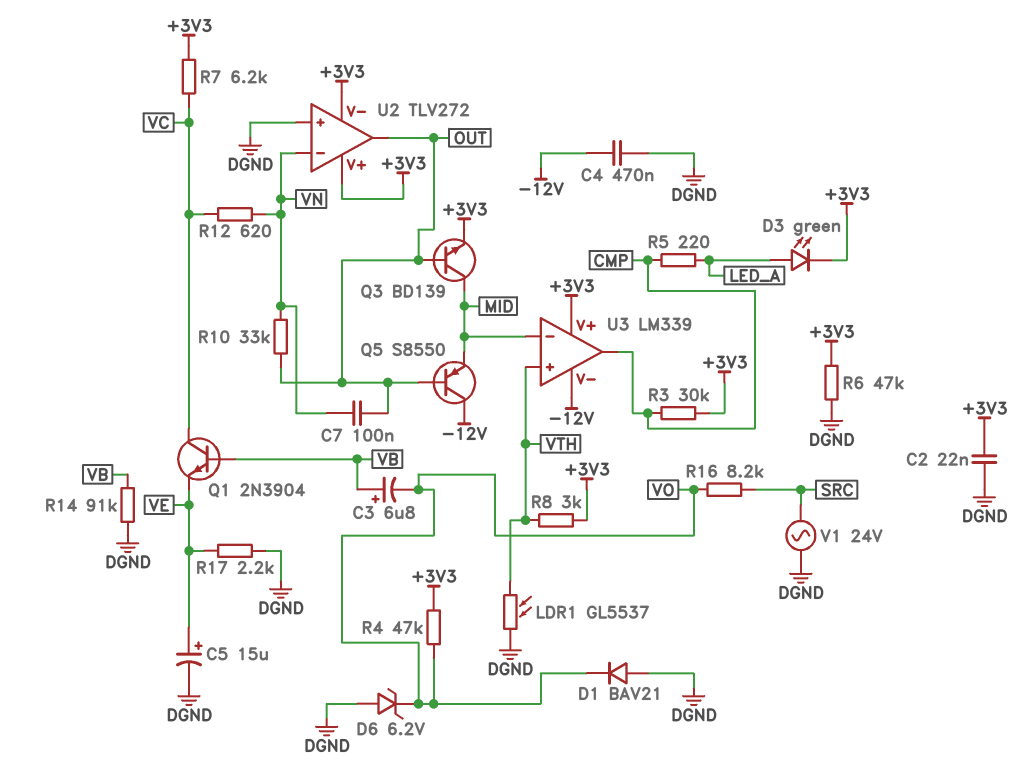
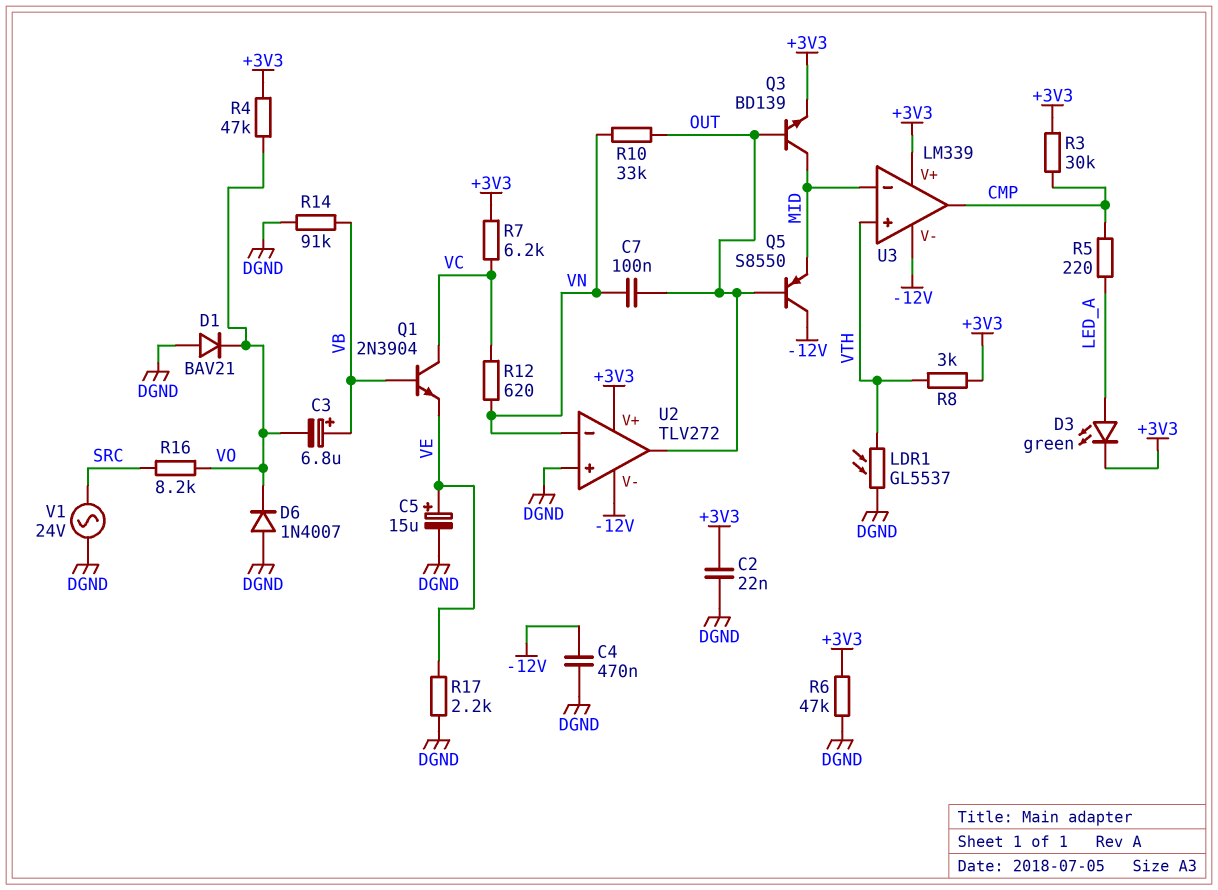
D6: zener 6.2V (A DGND, K VO) -> diode 1N4007 (A DGND, K VO)
U2 pin V-: +3V3 -> -12V

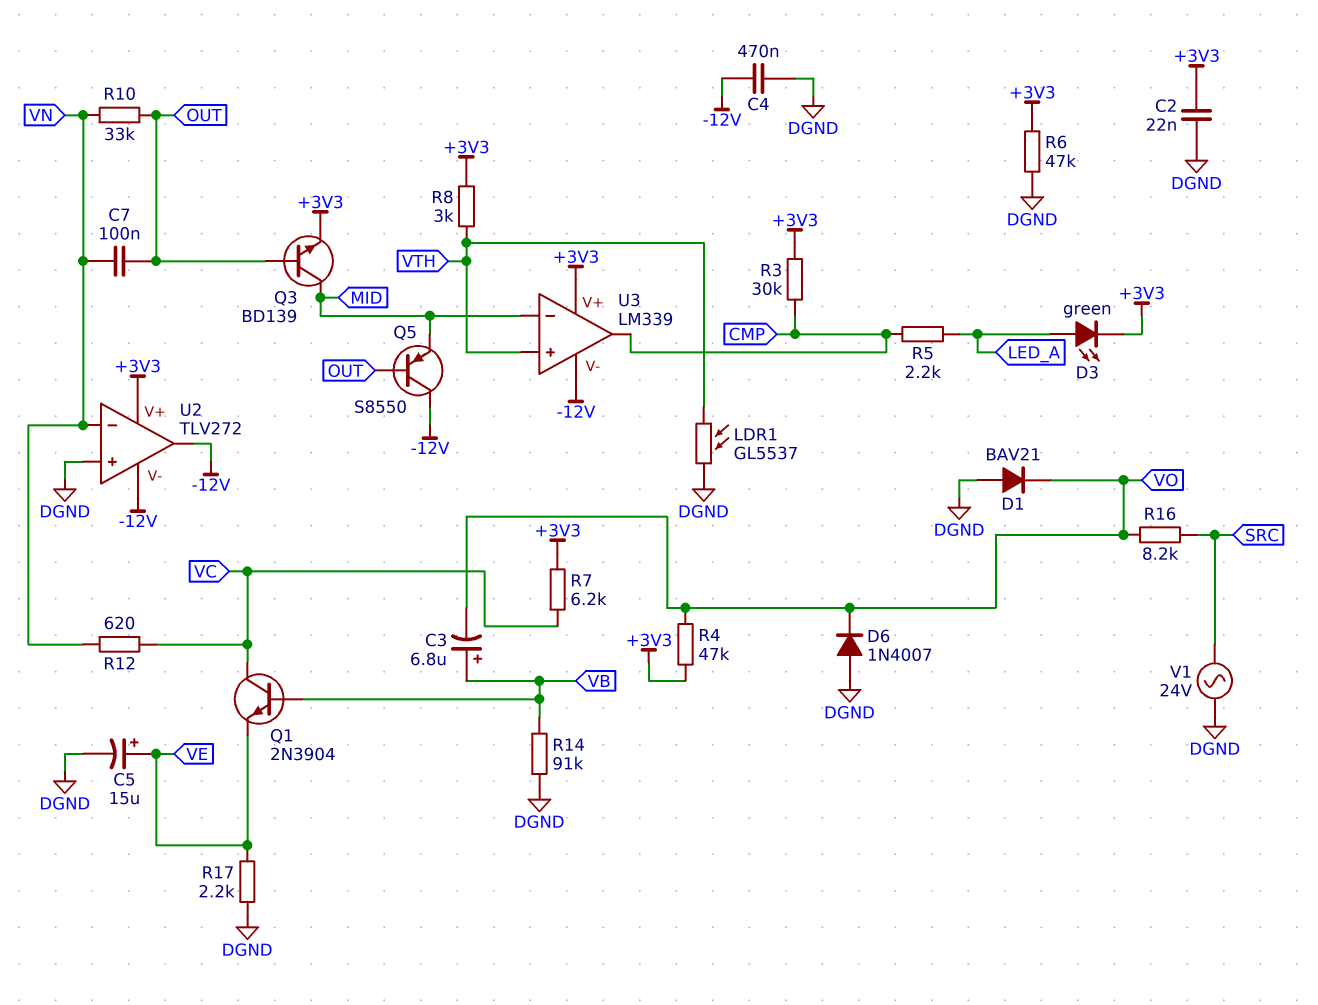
R5: 220 (CMP, LED_A) -> 2.2k (CMP, LED_A)
U2 pin out: OUT -> -12V

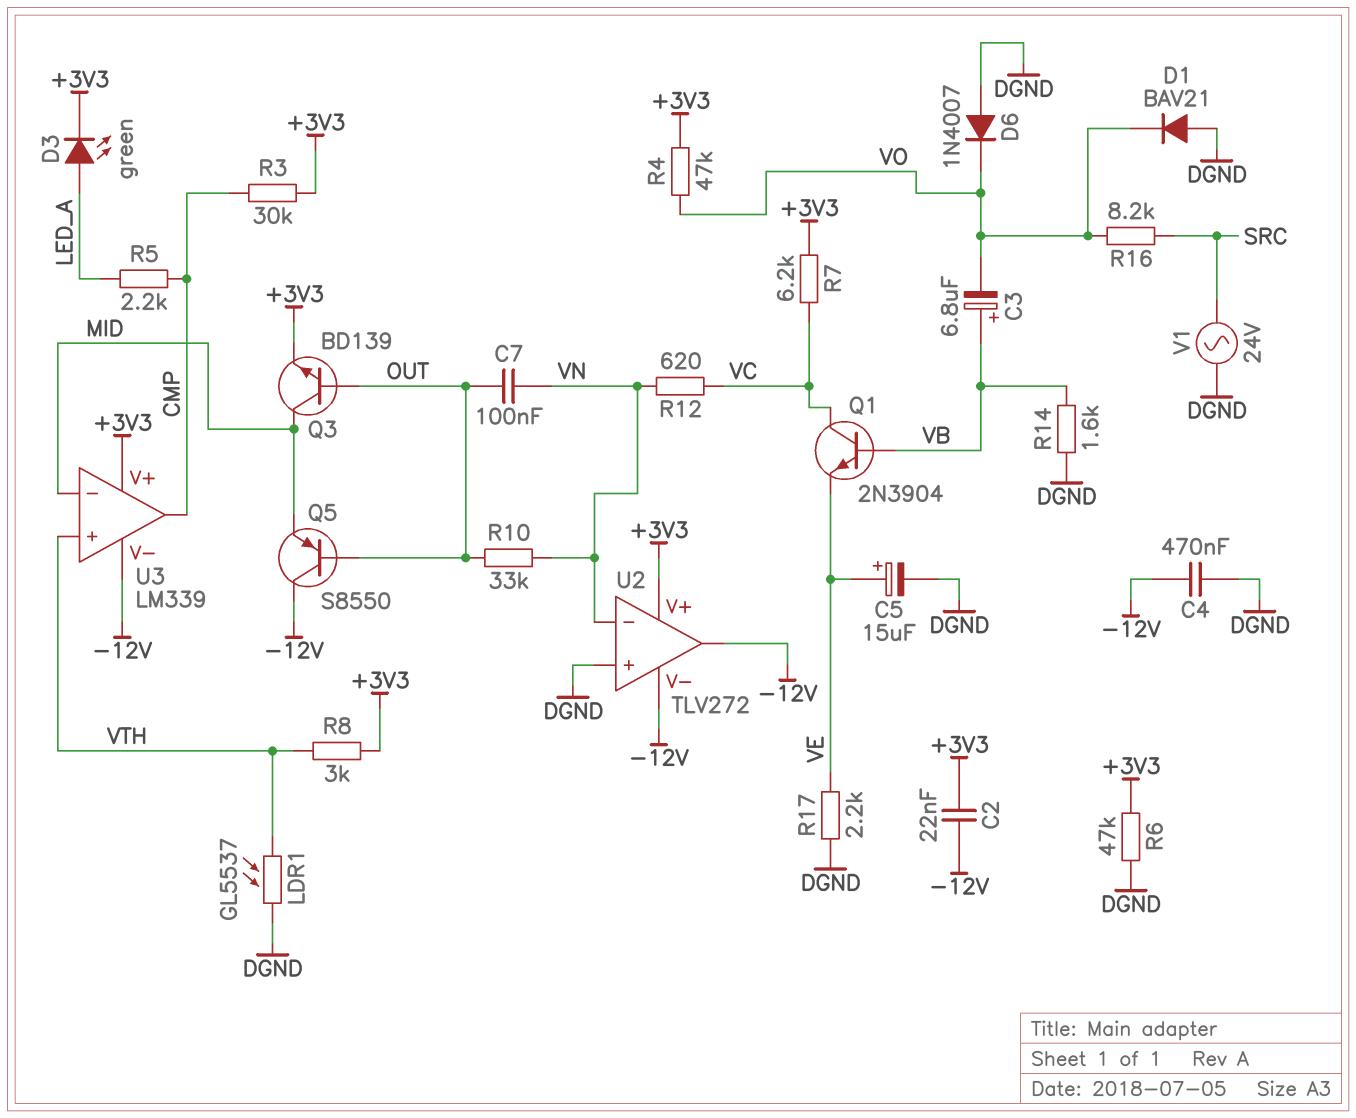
C2: 22nF (+3V3, DGND) -> 22nF (+3V3, -12V)
R14: 91k (DGND, VB) -> 1.6k (DGND, VB)

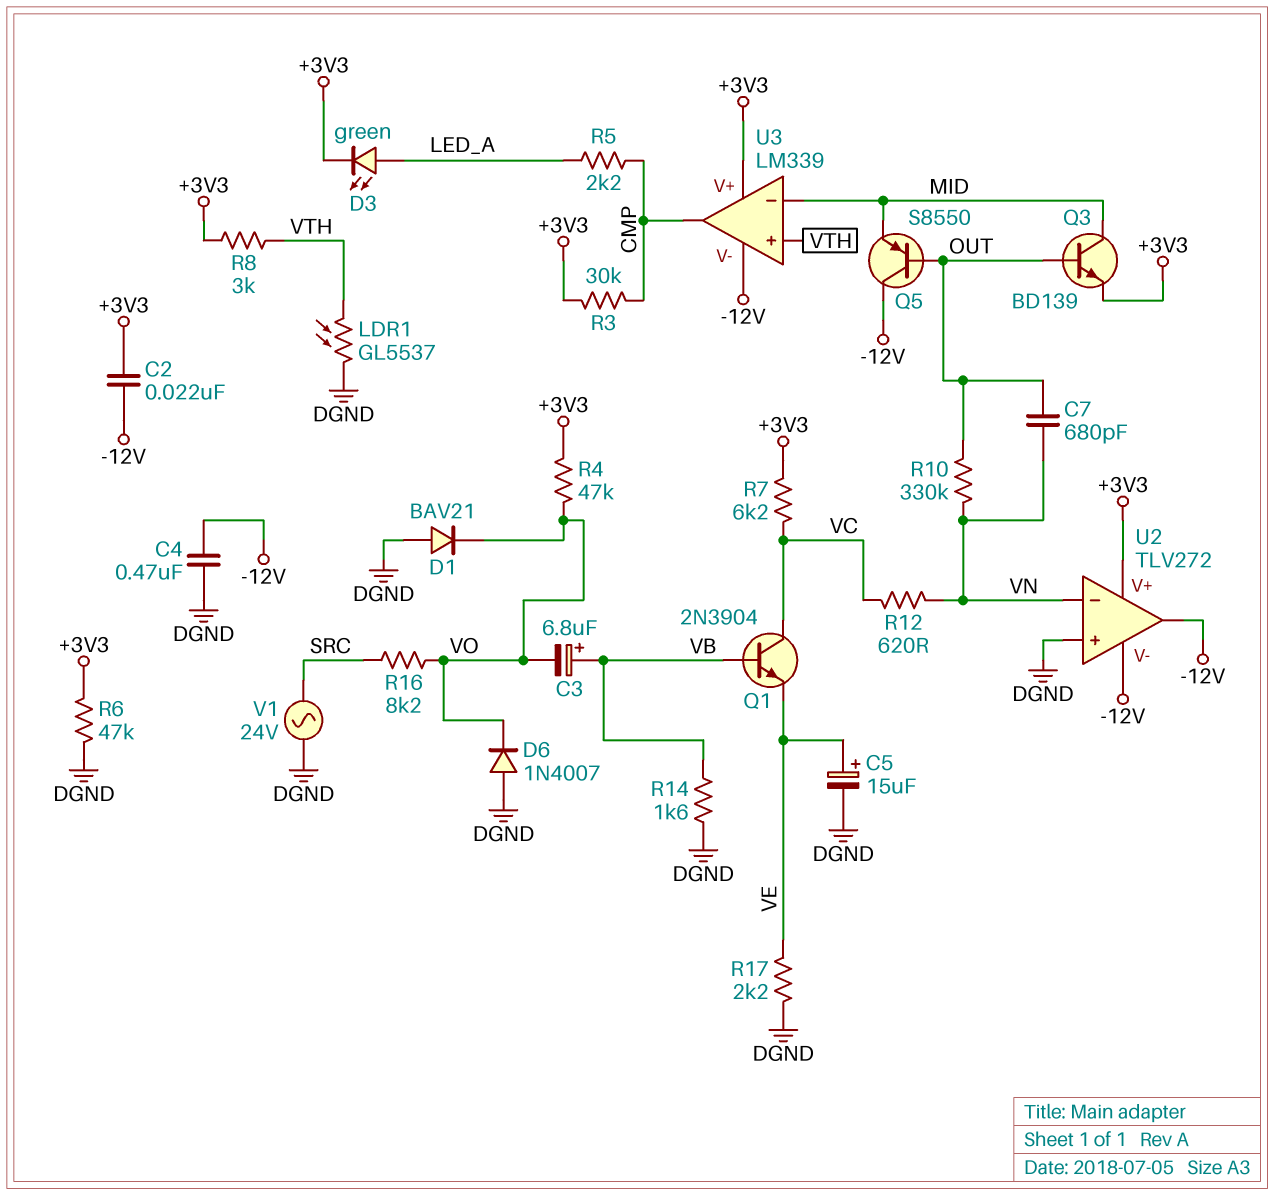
C7: 100nF (OUT, VN) -> 680pF (OUT, VN)
R10: 33k (OUT, VN) -> 330k (OUT, VN)

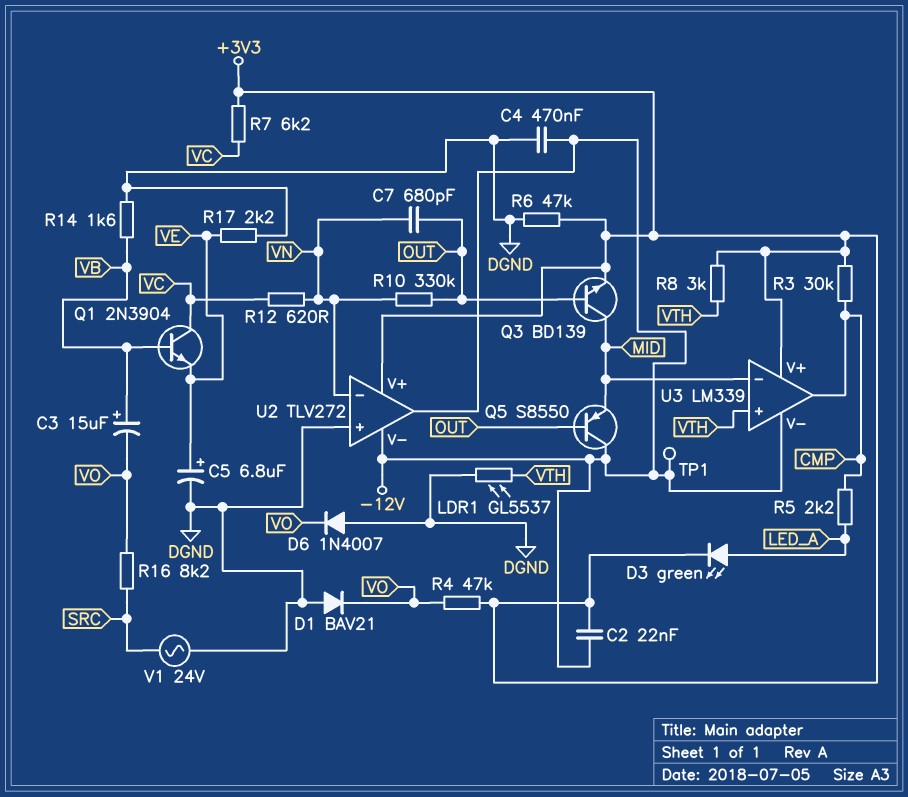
C3: 6.8uF (plus VB, minus VO) -> 15uF (plus VB, minus VO)
C5: 15uF (plus VE, minus DGND) -> 6.8uF (plus VE, minus DGND)
TP1: none -> test point (-12V)

